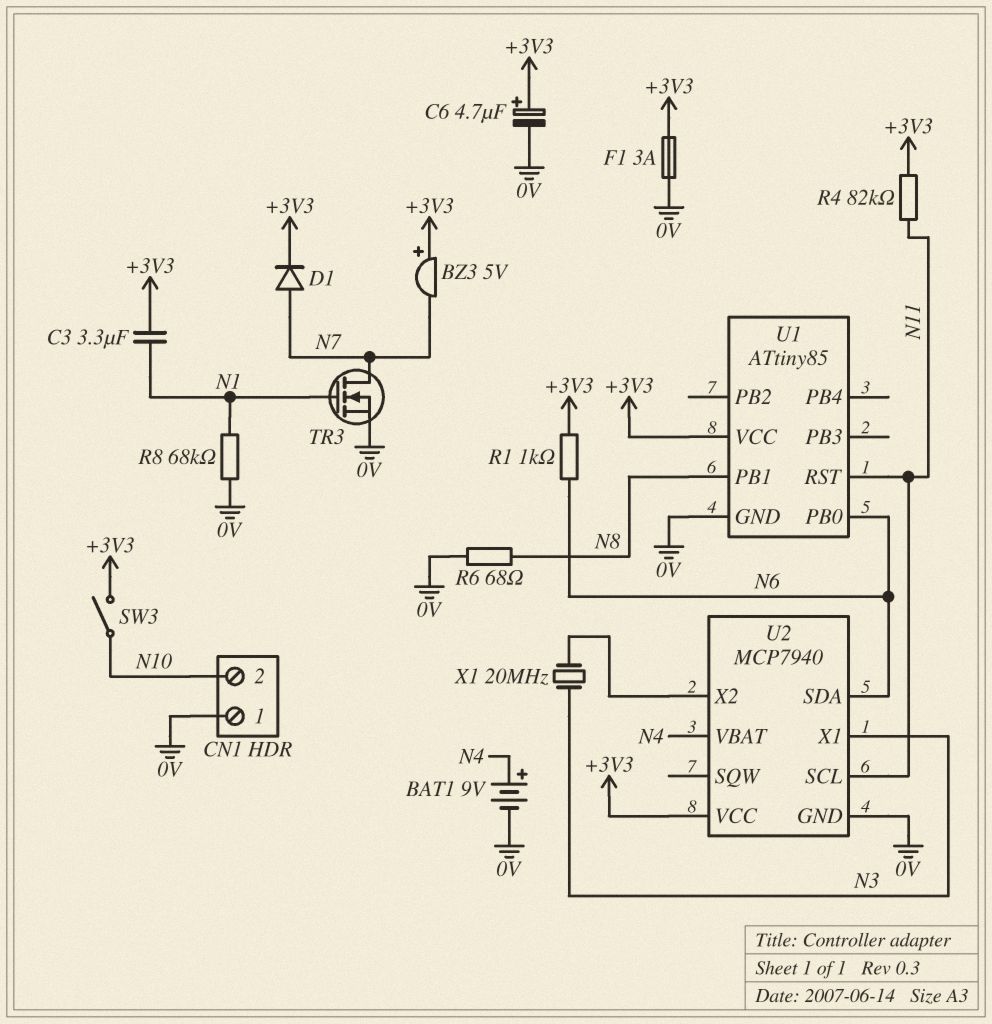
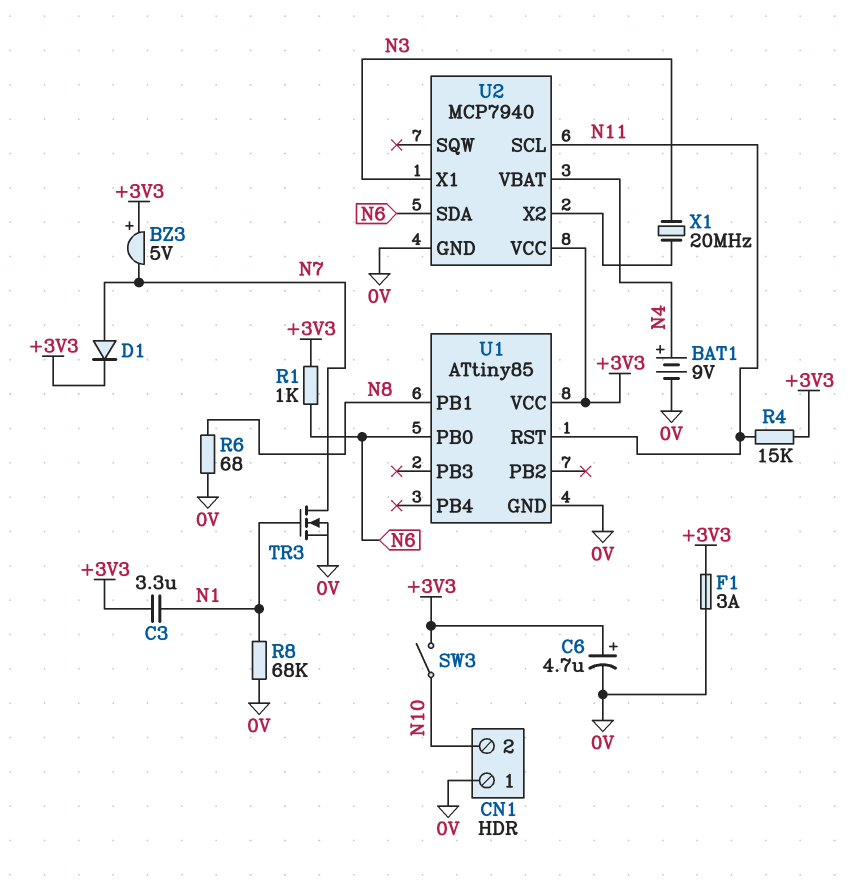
R4: 82k (+3V3, N11) -> 15k (+3V3, N11)

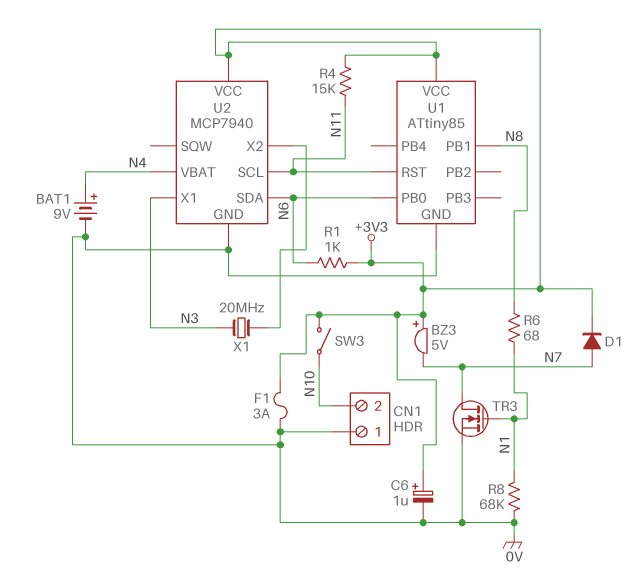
C3: 3.3uF (+3V3, N1) -> none
C6: 4.7uF (plus +3V3, minus 0V) -> 1uF (plus +3V3, minus 0V)
R6: 68 (0V, N8) -> 68 (N1, N8)

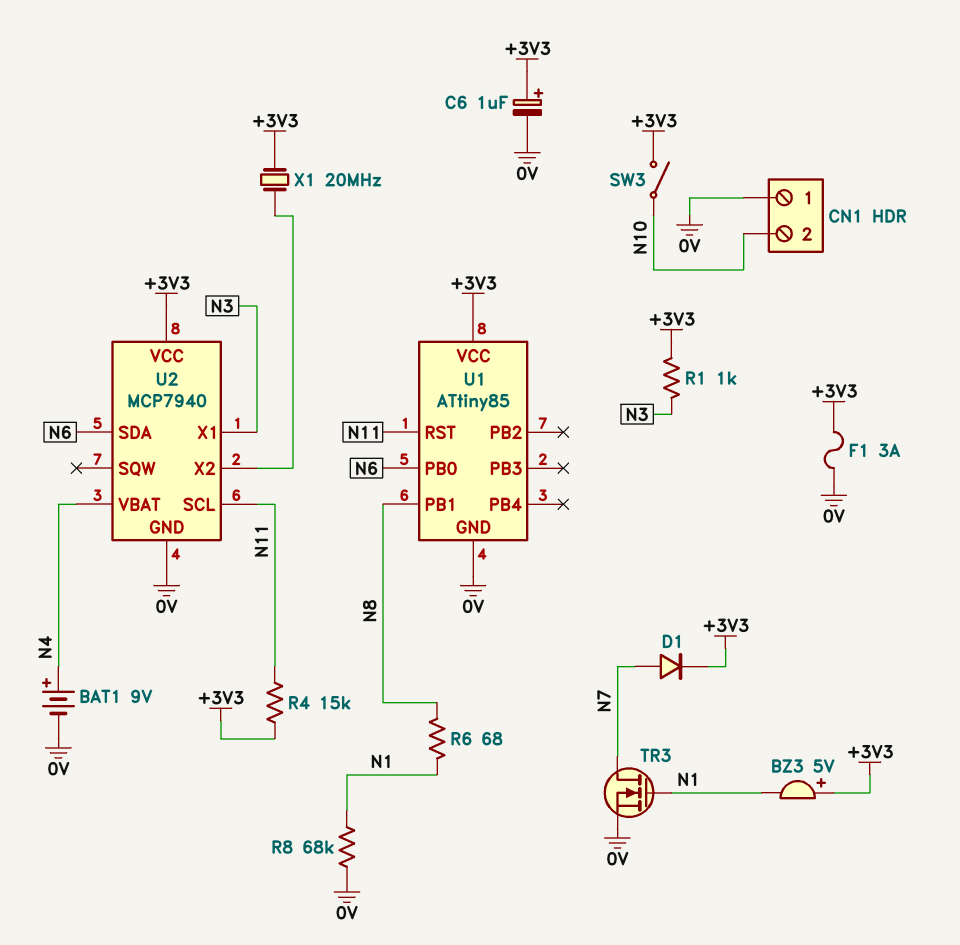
BZ3: buzzer 5V (plus +3V3, minus N7) -> buzzer 5V (plus +3V3, minus N1)
R1: 1k (+3V3, N6) -> 1k (+3V3, N3)
X1: 20MHz (N3, U2/X2) -> 20MHz (+3V3, U2/X2)

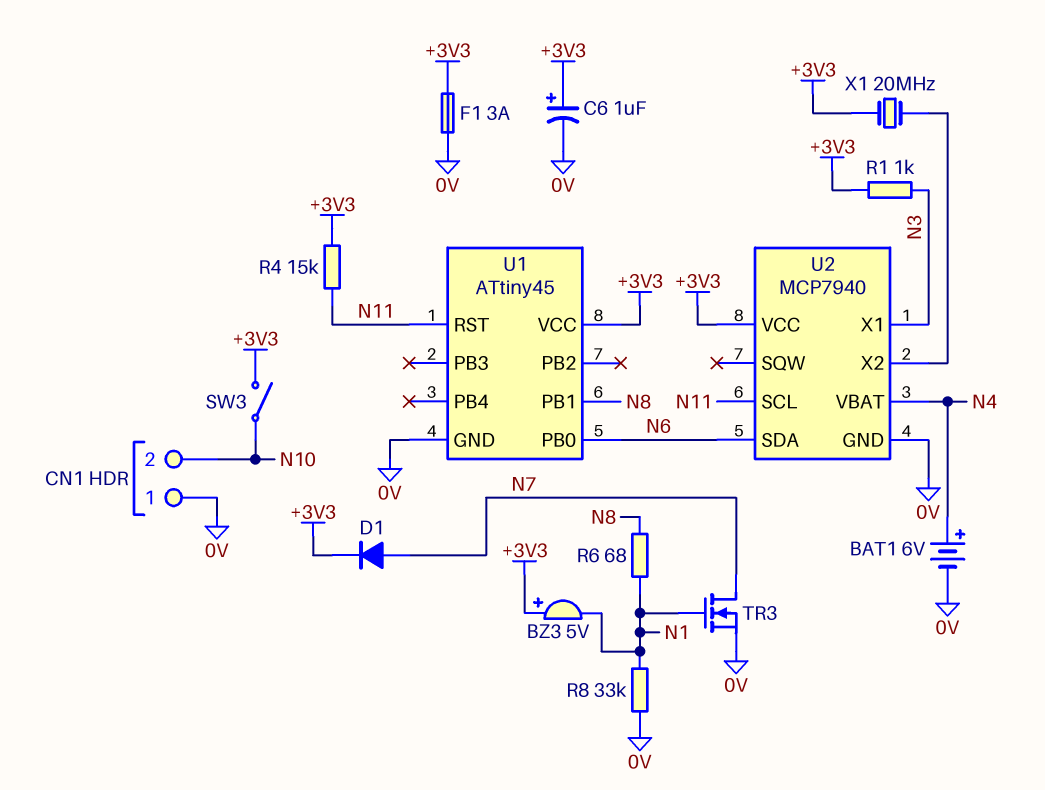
BAT1: 9V (plus N4, minus 0V) -> 6V (plus N4, minus 0V)
R8: 68k (0V, N1) -> 33k (0V, N1)
U1: ATtiny85 -> ATtiny45

